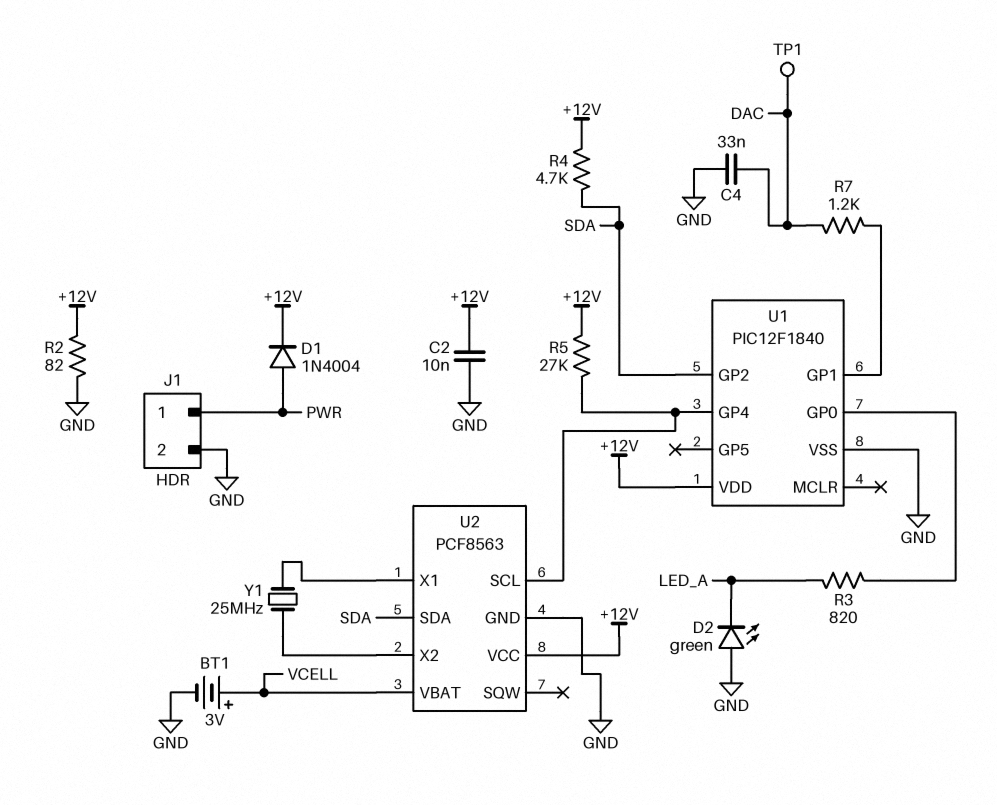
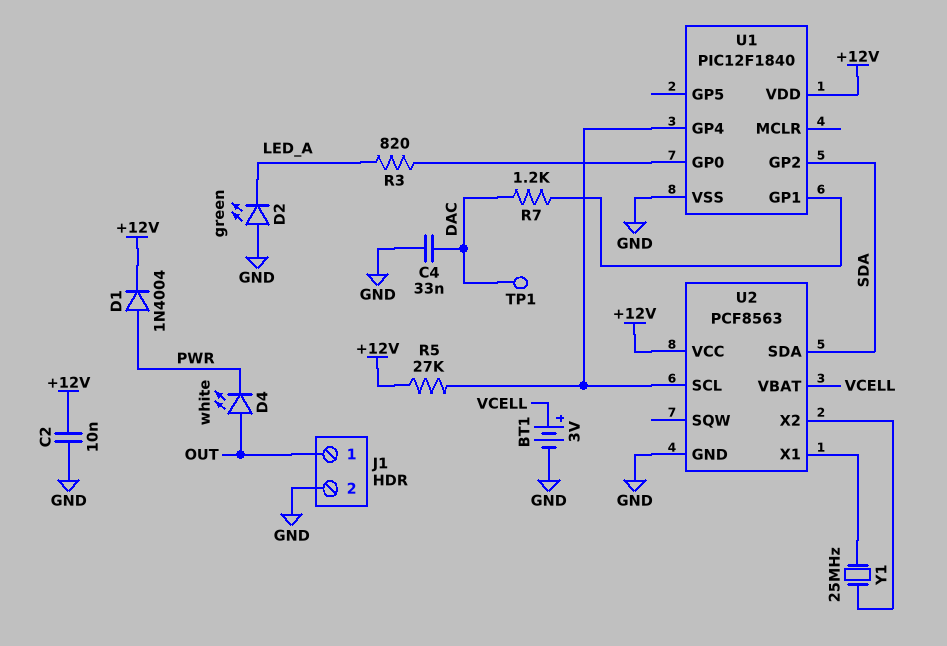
D4: none -> LED white (A OUT, K PWR)
J1 pin 1: PWR -> OUT
R2: 82 (+12V, GND) -> none
R4: 4.7k (+12V, SDA) -> none

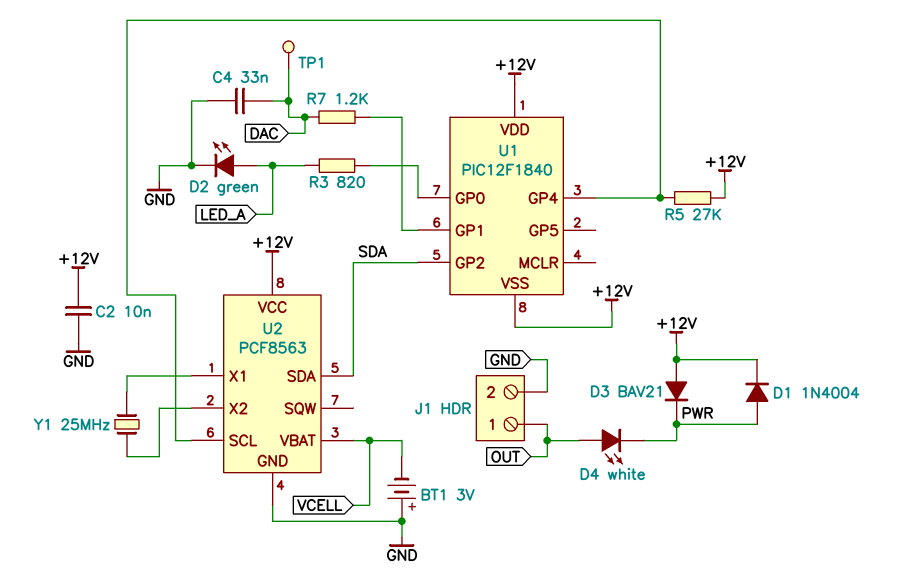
BT1: 3V (plus VCELL, minus GND) -> 3V (plus GND, minus VCELL)
D2: LED green (A GND, K LED_A) -> LED green (A LED_A, K GND)
D3: none -> diode BAV21 (A +12V, K PWR)
U1 pin VSS: GND -> +12V

